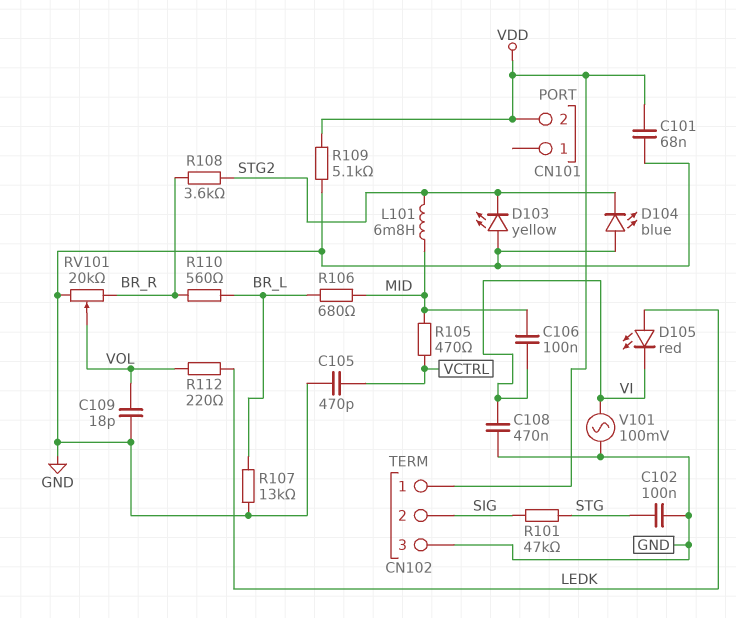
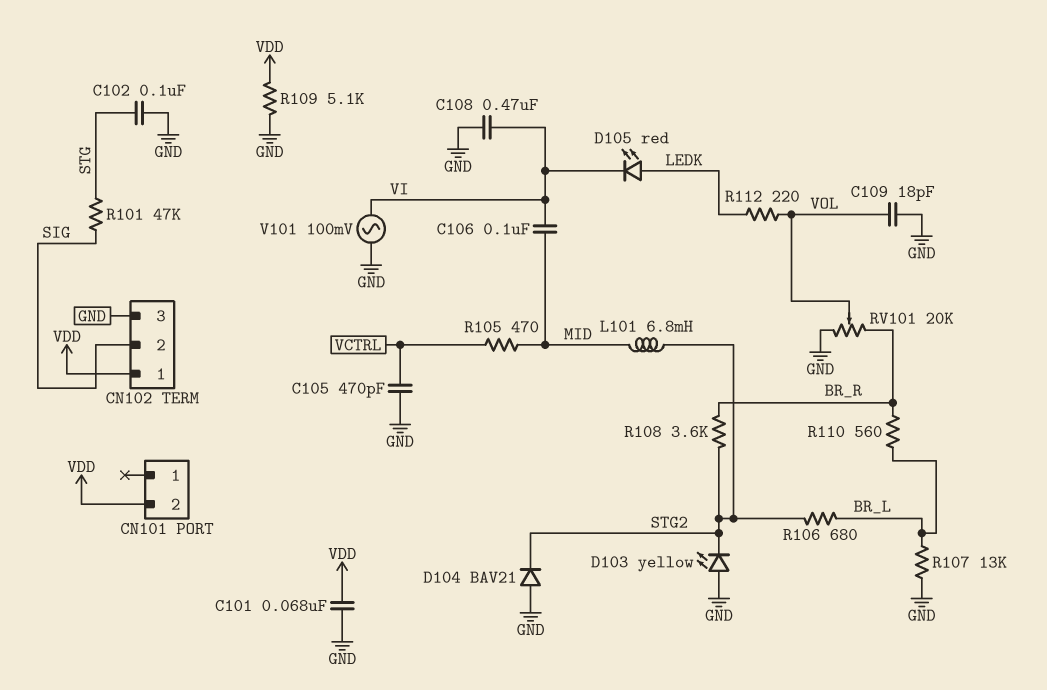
D104: LED blue (A GND, K STG2) -> diode BAV21 (A GND, K STG2)
R106: 680 (BR_L, MID) -> 680 (BR_L, STG2)

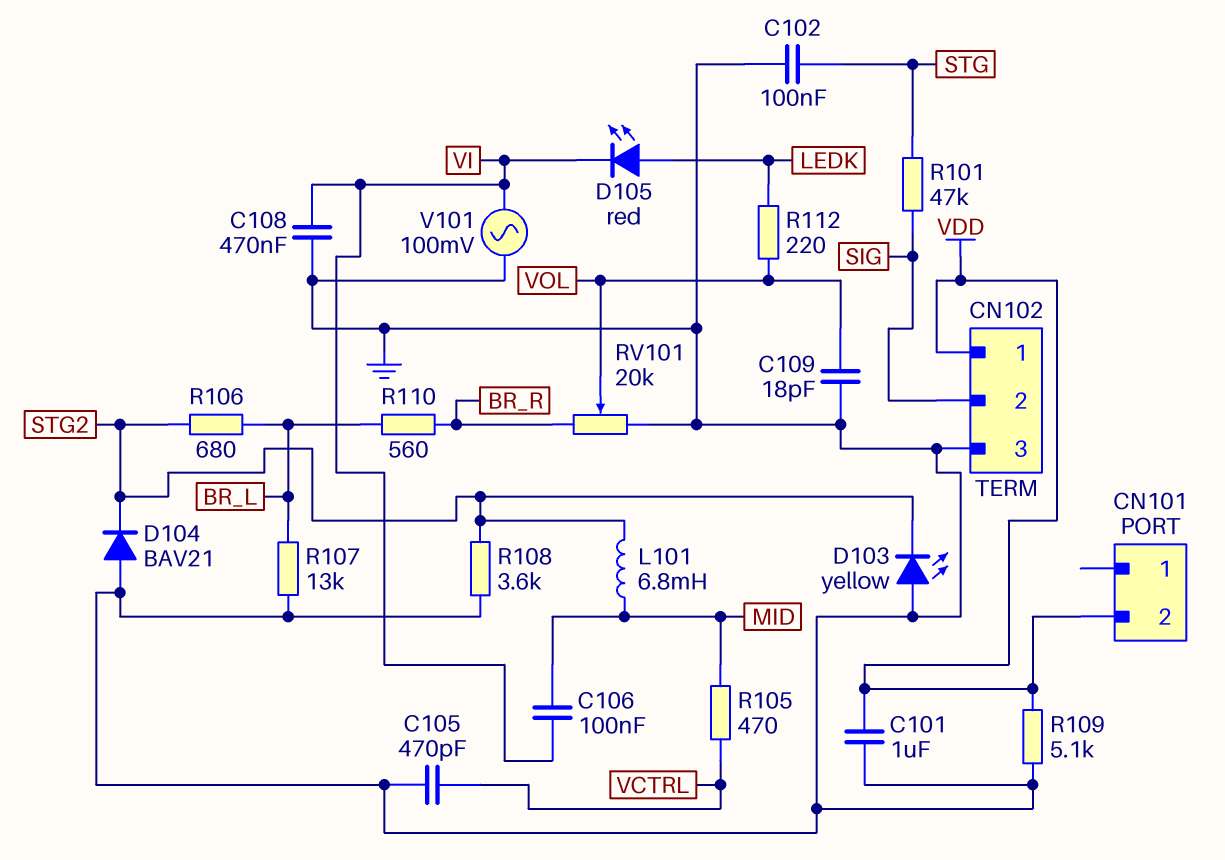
C101: 68nF (GND, VDD) -> 1uF (GND, VDD)
R108: 3.6k (BR_R, STG2) -> 3.6k (GND, STG2)

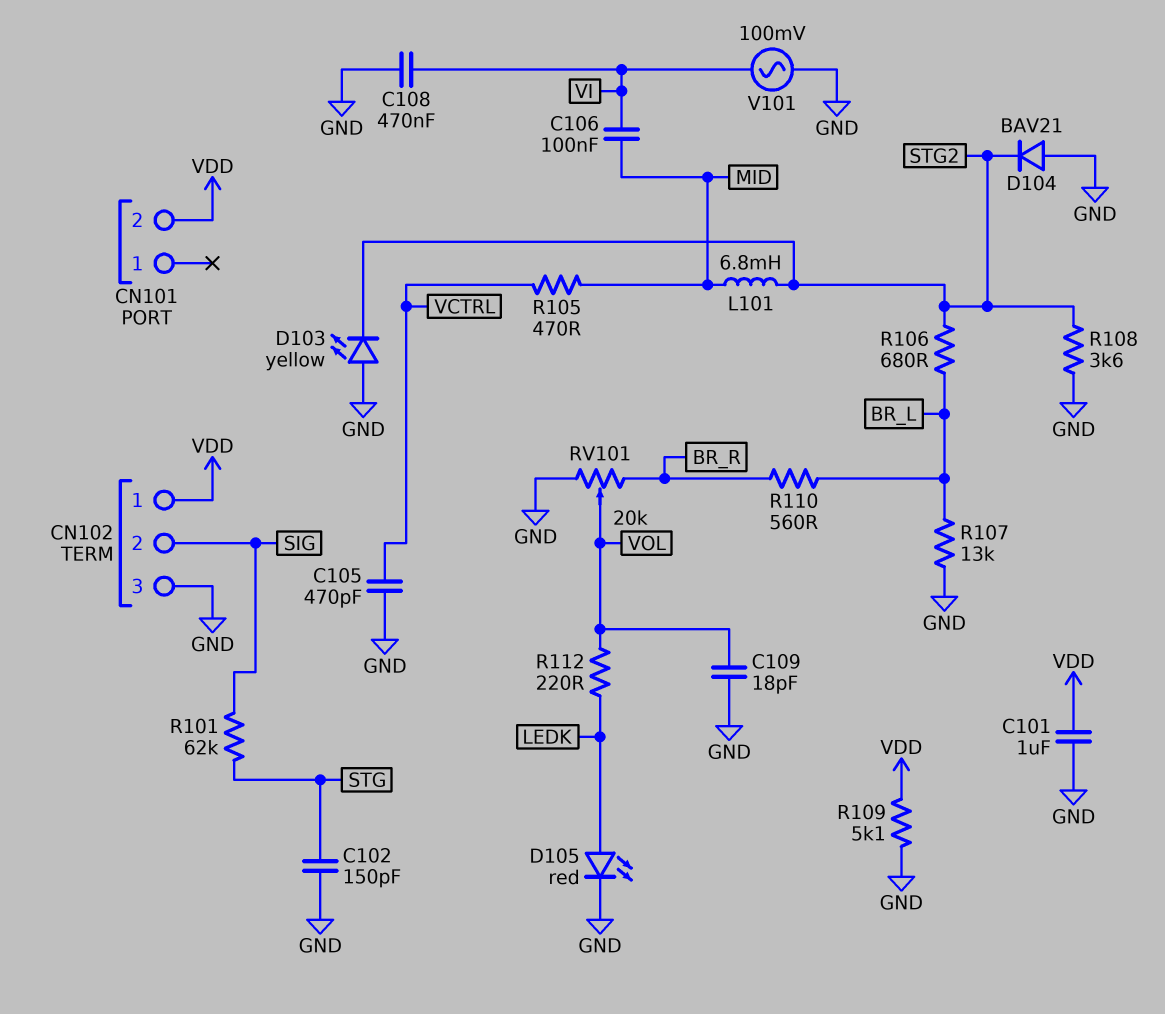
C102: 100nF (GND, STG) -> 150pF (GND, STG)
D105: LED red (A LEDK, K VI) -> LED red (A LEDK, K GND)
R101: 47k (SIG, STG) -> 62k (SIG, STG)

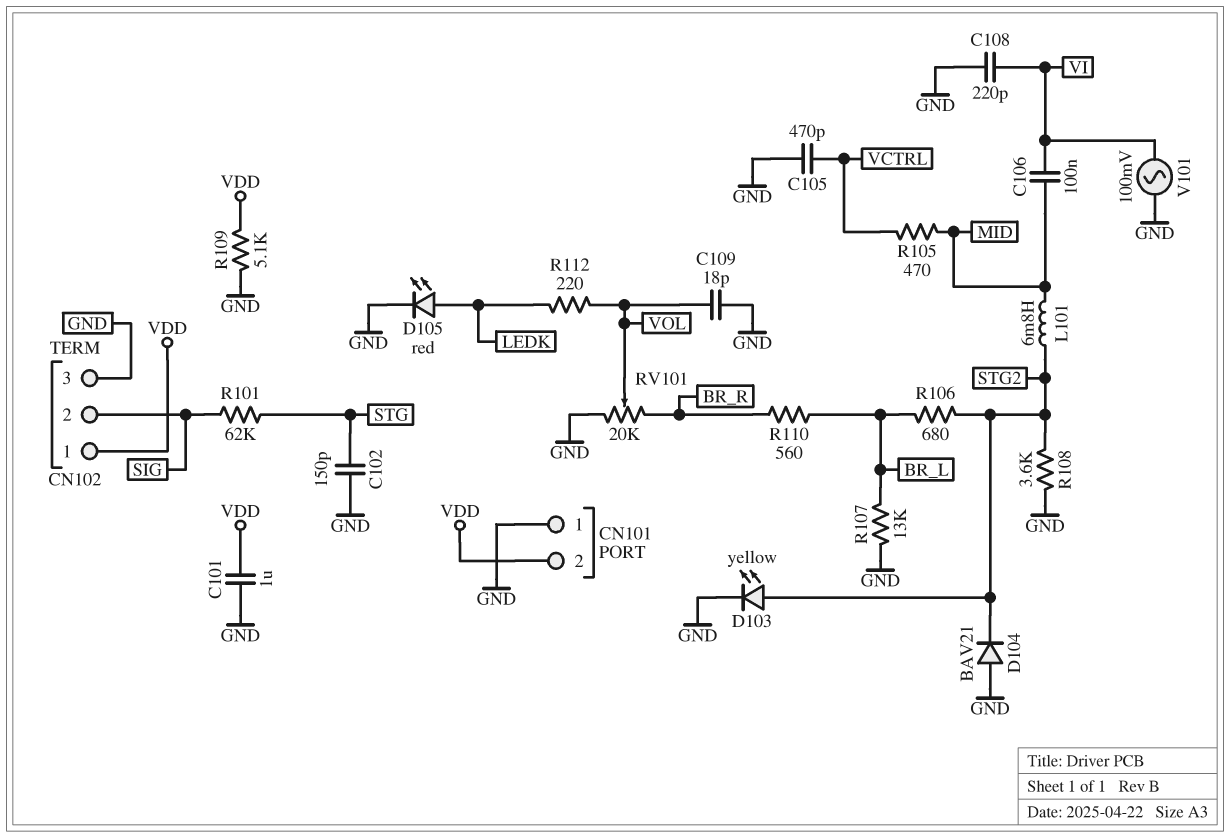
C108: 470nF (GND, VI) -> 220pF (GND, VI)
CN101 pin 1: none -> GND
D103: LED yellow (A GND, K STG2) -> LED yellow (A STG2, K GND)

